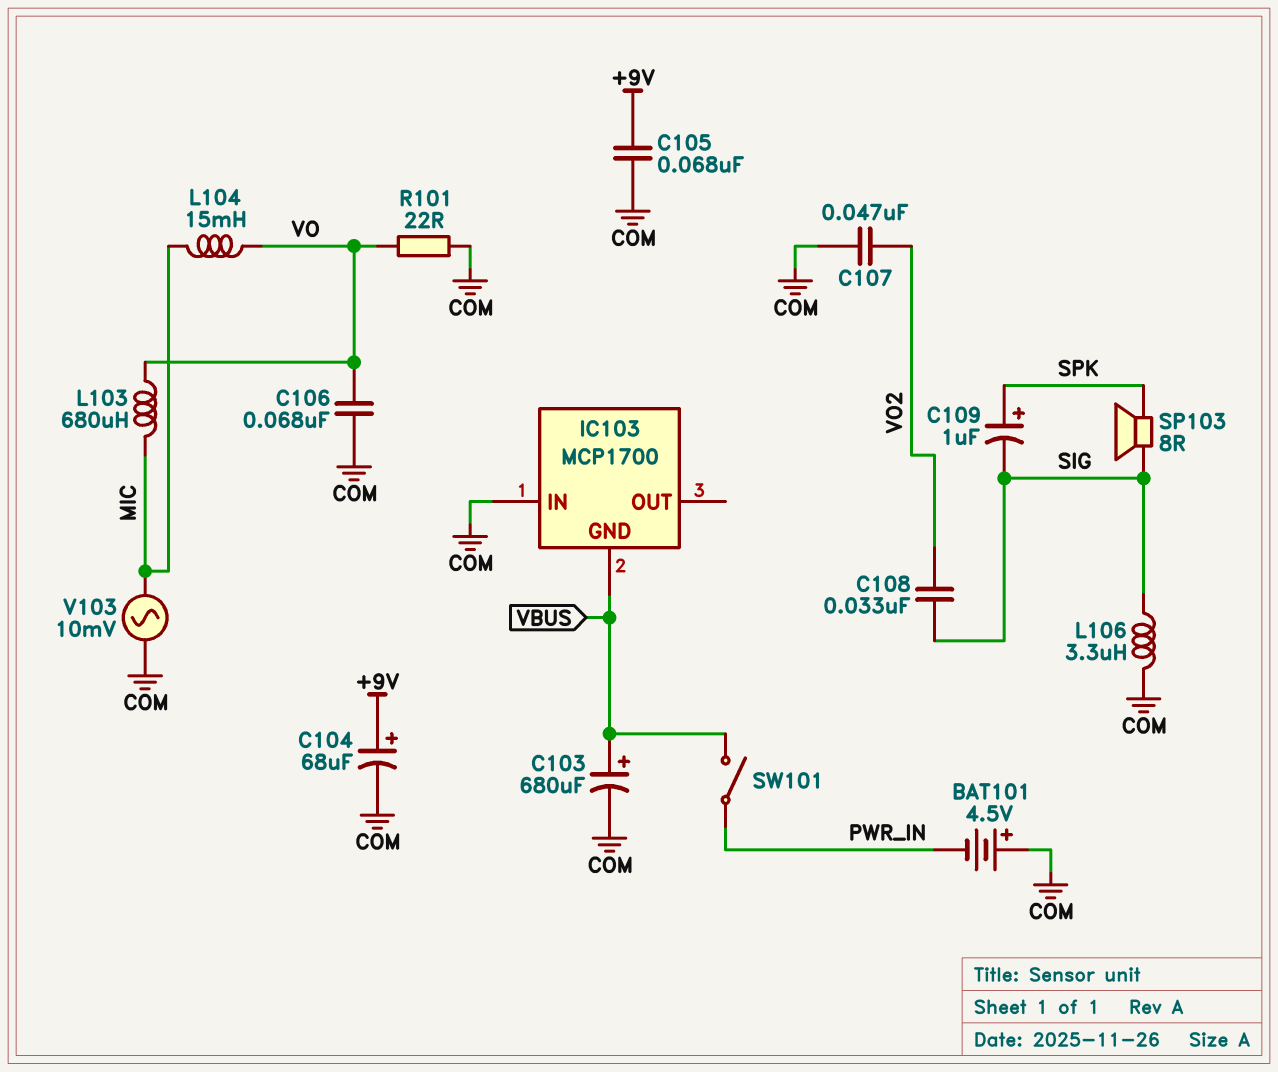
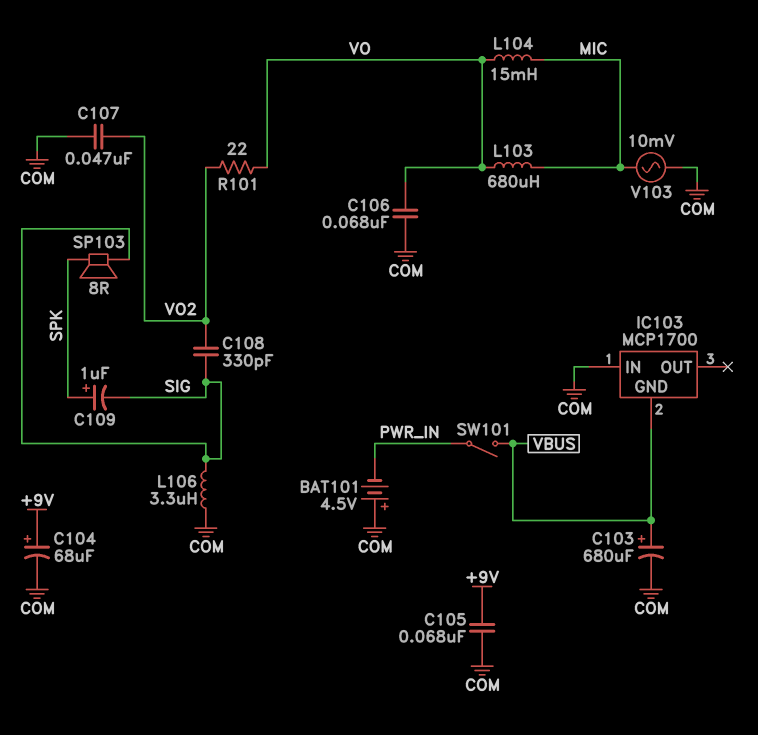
C108: 33nF (SIG, VO2) -> 330pF (SIG, VO2)
R101: 22 (COM, VO) -> 22 (VO, VO2)

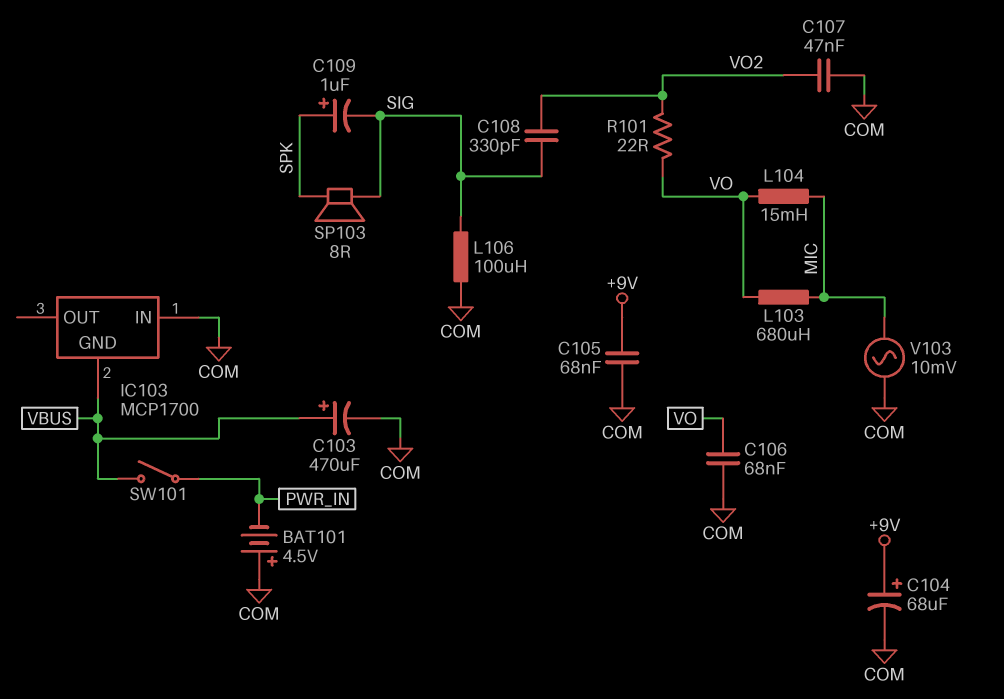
C103: 680uF (plus VBUS, minus COM) -> 470uF (plus VBUS, minus COM)
L106: 3.3uH (COM, SIG) -> 100uH (COM, SIG)

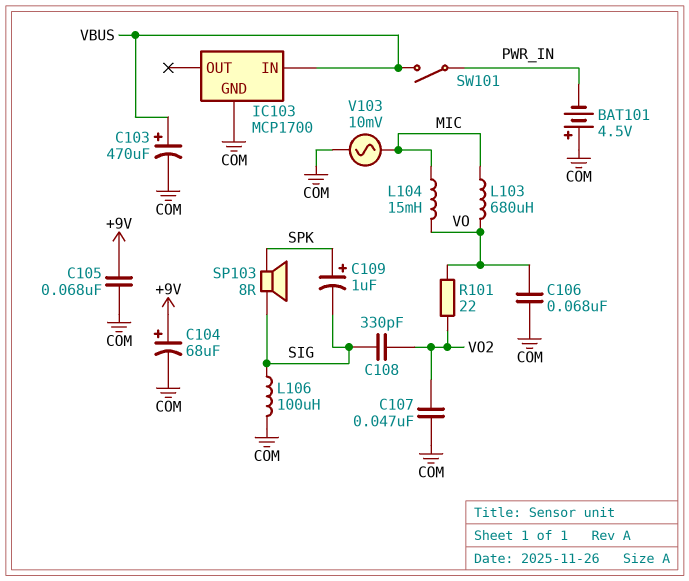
IC103 pin GND: VBUS -> COM
IC103 pin IN: COM -> VBUS

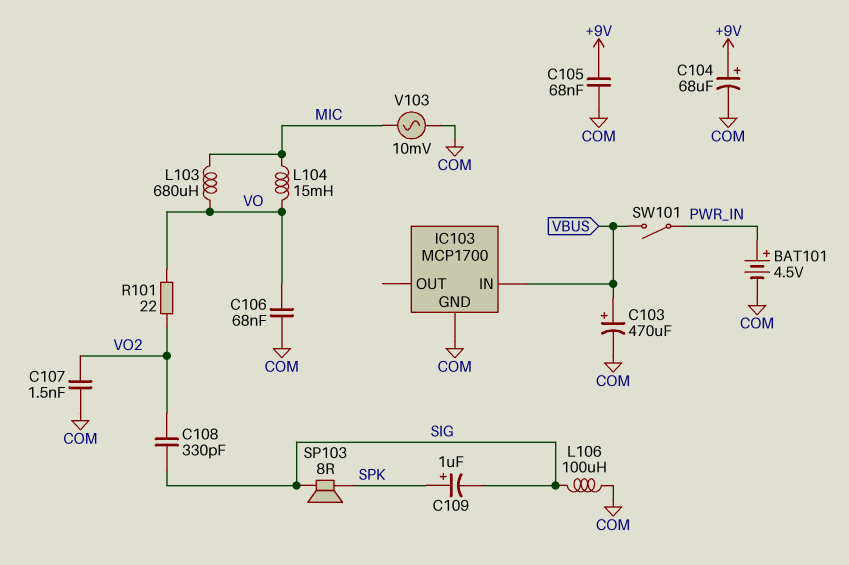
BAT101: 4.5V (plus COM, minus PWR_IN) -> 4.5V (plus PWR_IN, minus COM)
C107: 47nF (COM, VO2) -> 1.5nF (COM, VO2)

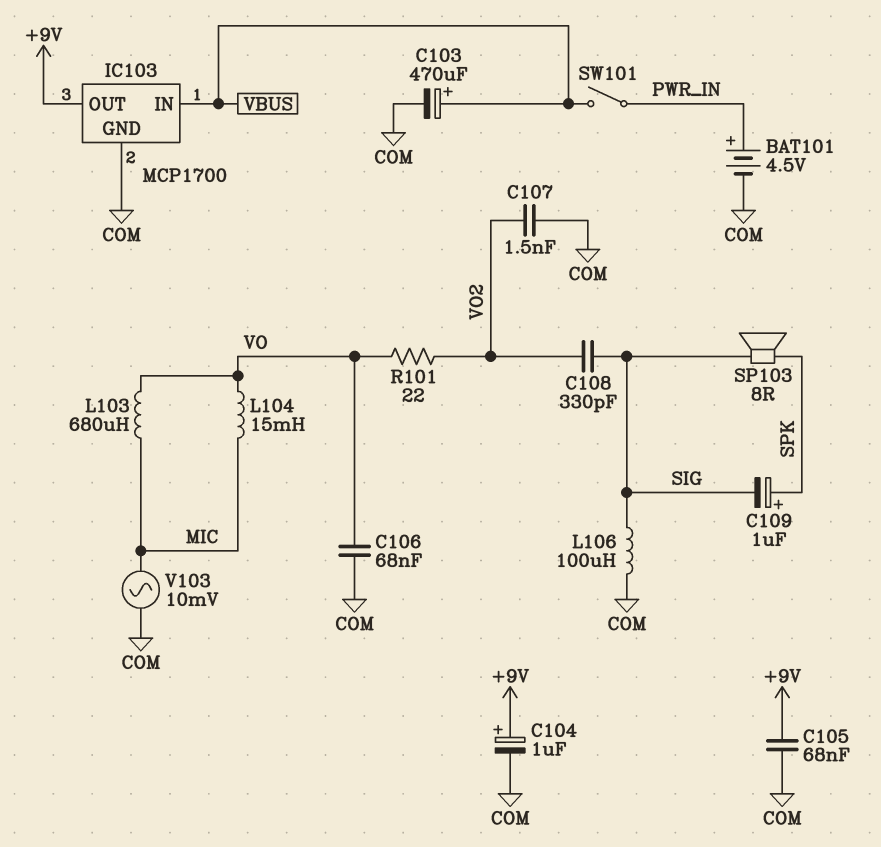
C104: 68uF (plus +9V, minus COM) -> 1uF (plus +9V, minus COM)
IC103 pin OUT: none -> +9V

